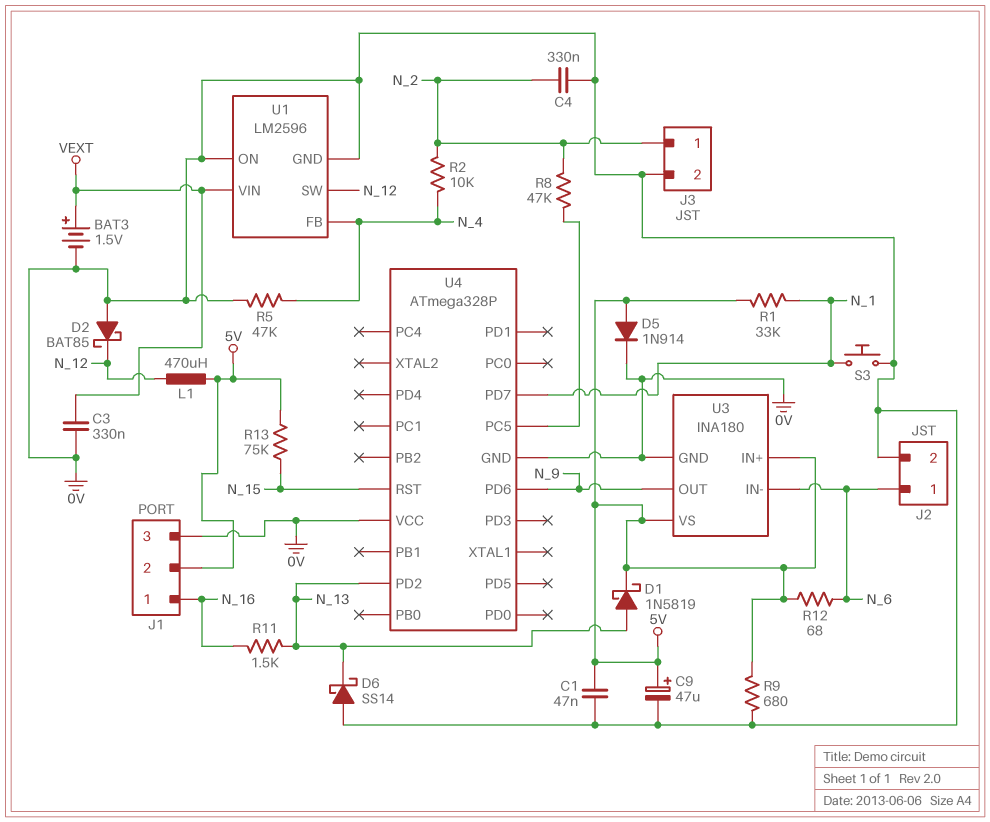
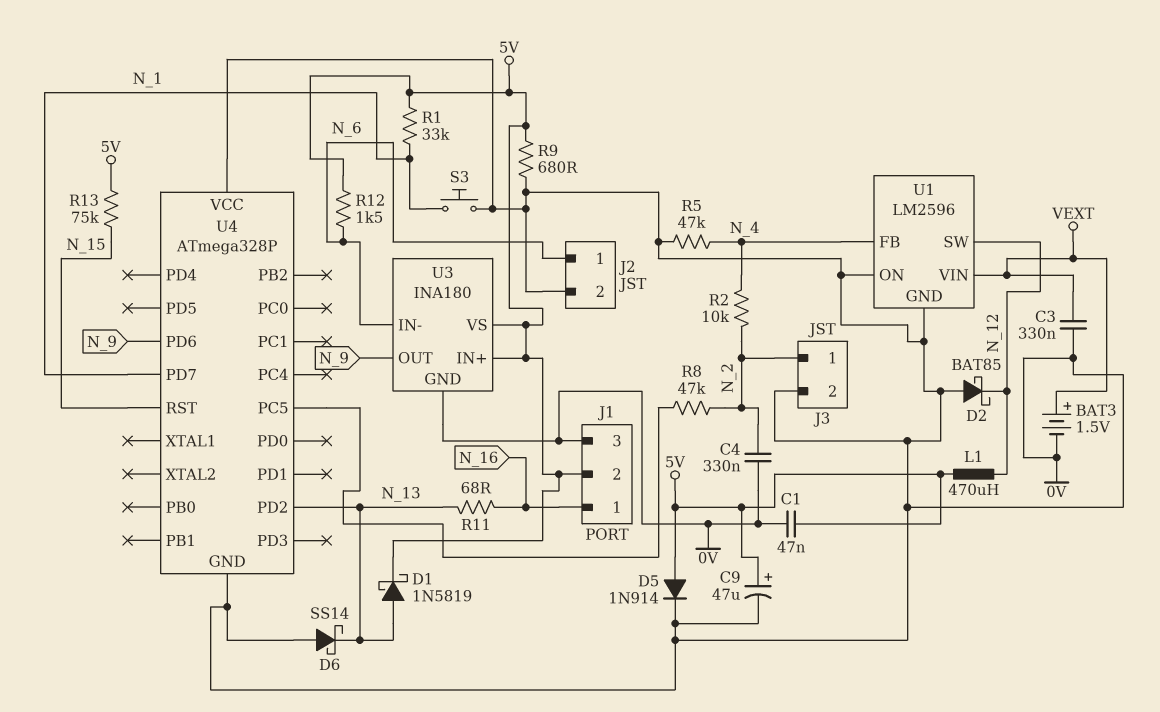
R11: 1.5k (N_13, N_16) -> 68 (N_13, N_16)
R12: 68 (5V, N_6) -> 1.5k (5V, N_6)

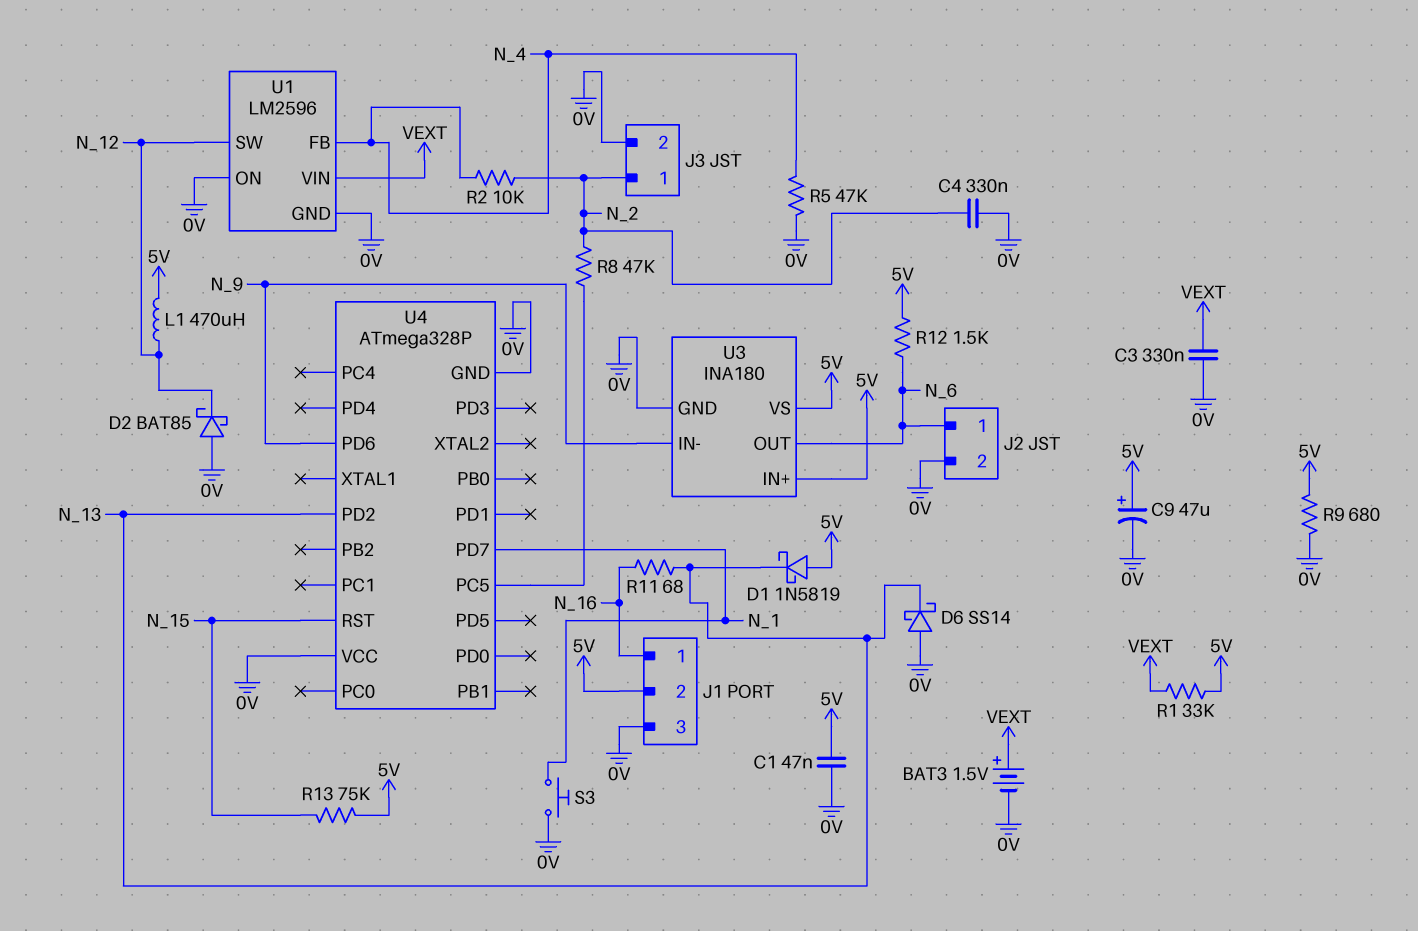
D1: schottky 1N5819 (A N_13, K 5V) -> schottky 1N5819 (A 5V, K N_13)
D5: diode 1N914 (A 5V, K 0V) -> none
R1: 33k (5V, N_1) -> 33k (5V, VEXT)
U3 pin IN-: N_6 -> N_9
U3 pin OUT: N_9 -> N_6

